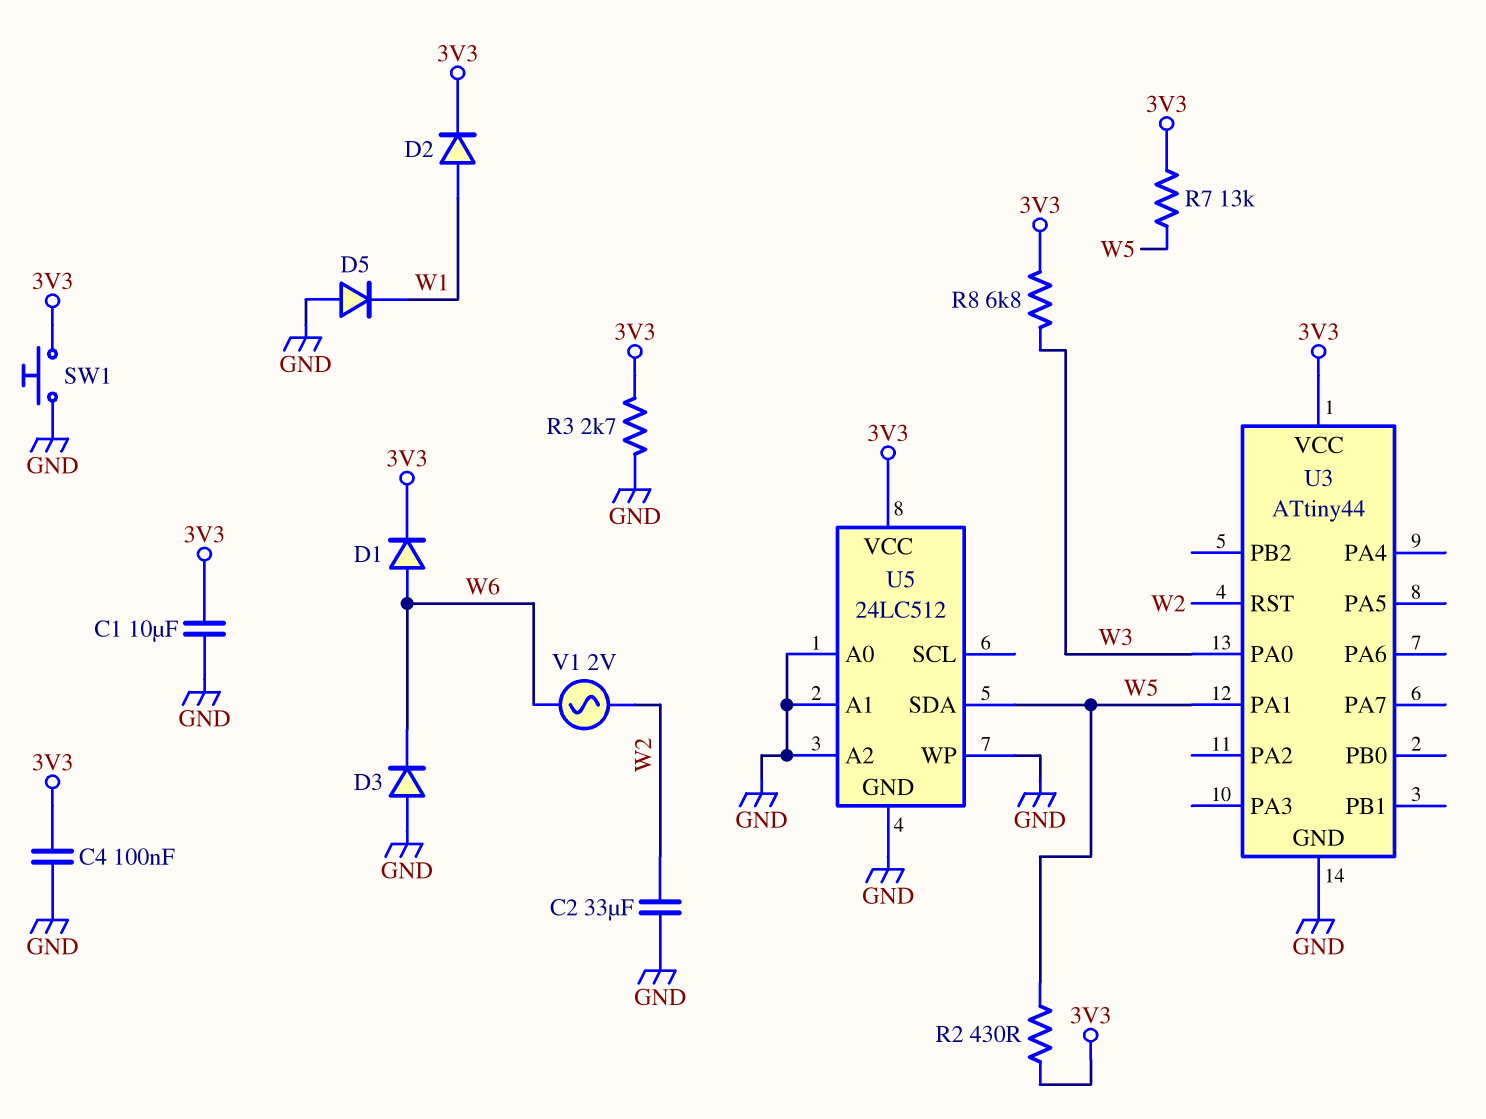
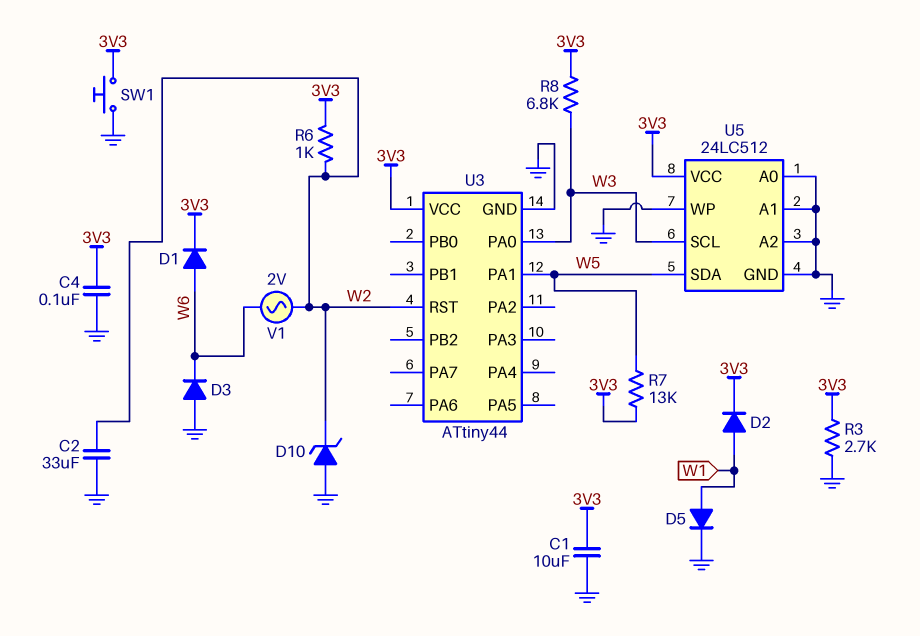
D5: diode (A GND, K W1) -> diode (A W1, K GND)
D10: none -> zener (A GND, K W2)
R2: 430 (3V3, W5) -> none
R6: none -> 1k (3V3, W2)
U5 pin SCL: none -> W3

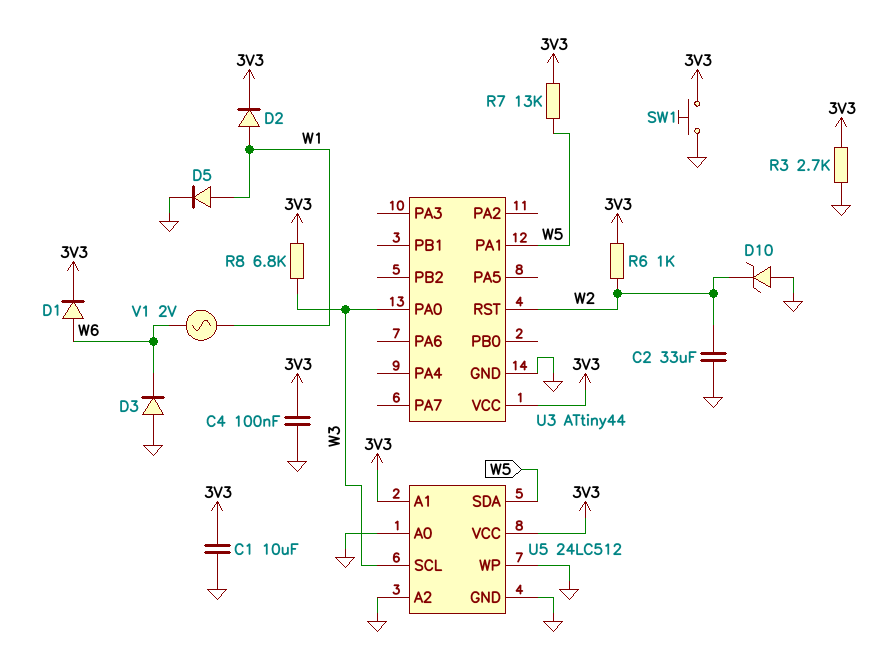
U5 pin A1: GND -> 3V3
V1: AC 2V (W2, W6) -> AC 2V (W1, W6)

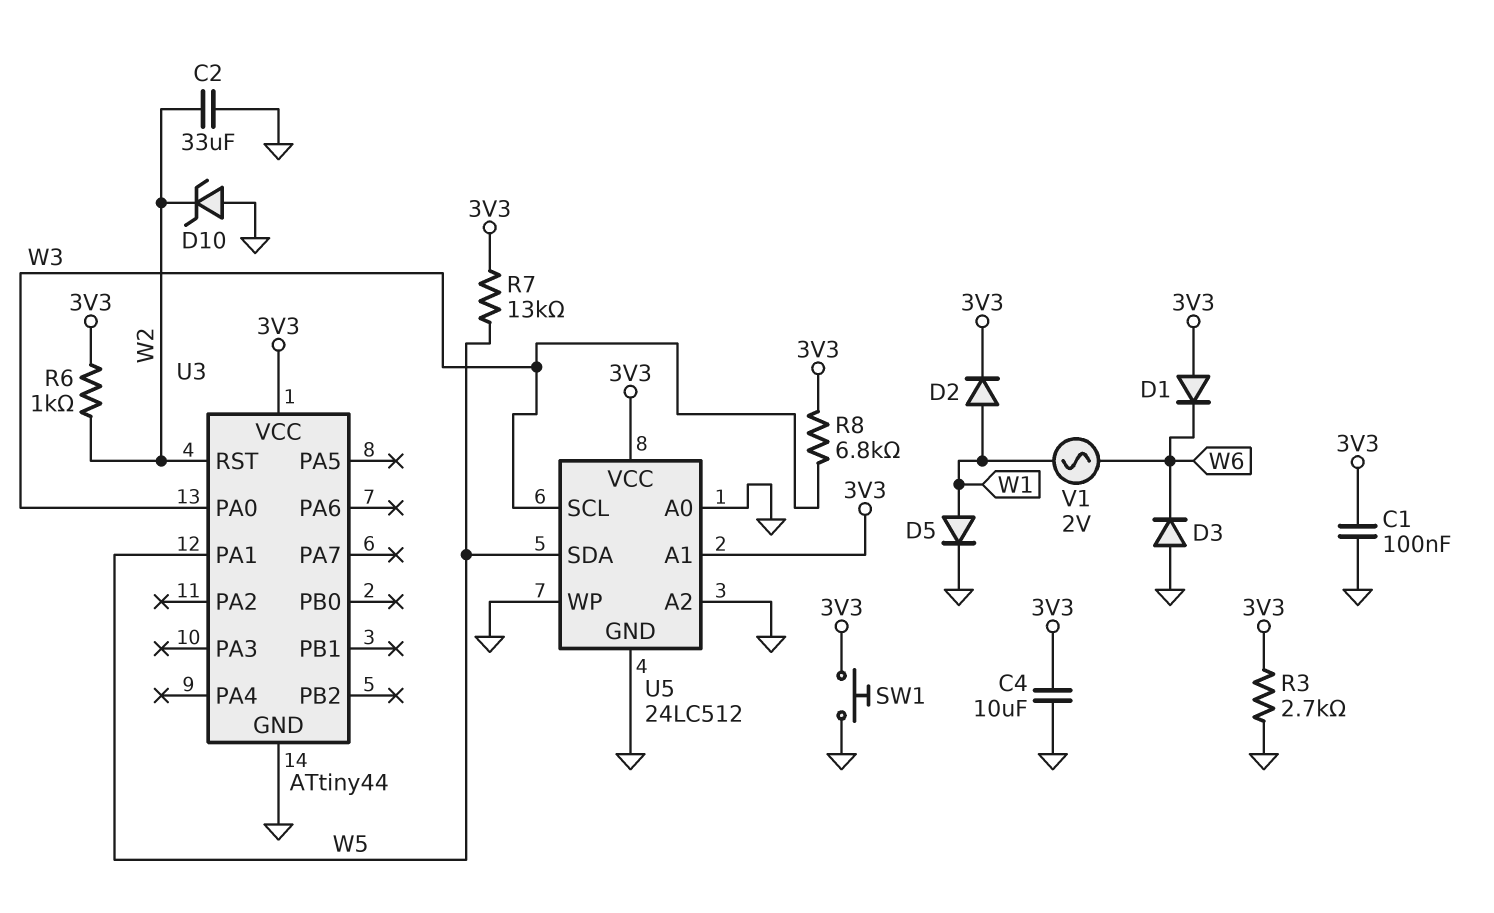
C1: 10uF (3V3, GND) -> 100nF (3V3, GND)
C4: 100nF (3V3, GND) -> 10uF (3V3, GND)
D1: diode (A W6, K 3V3) -> diode (A 3V3, K W6)

